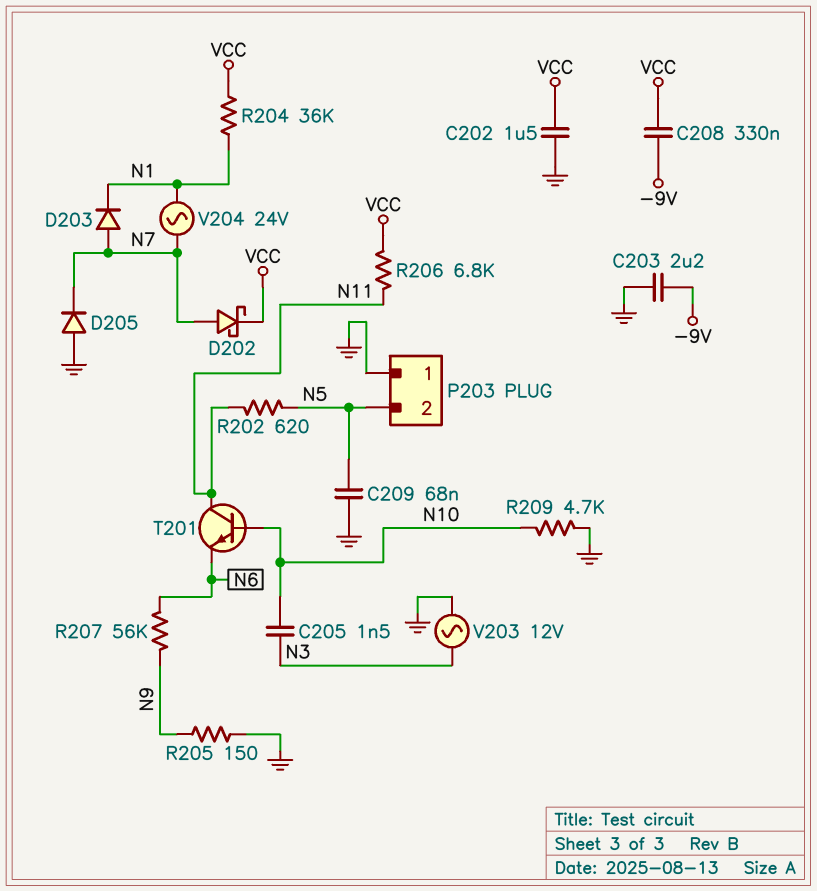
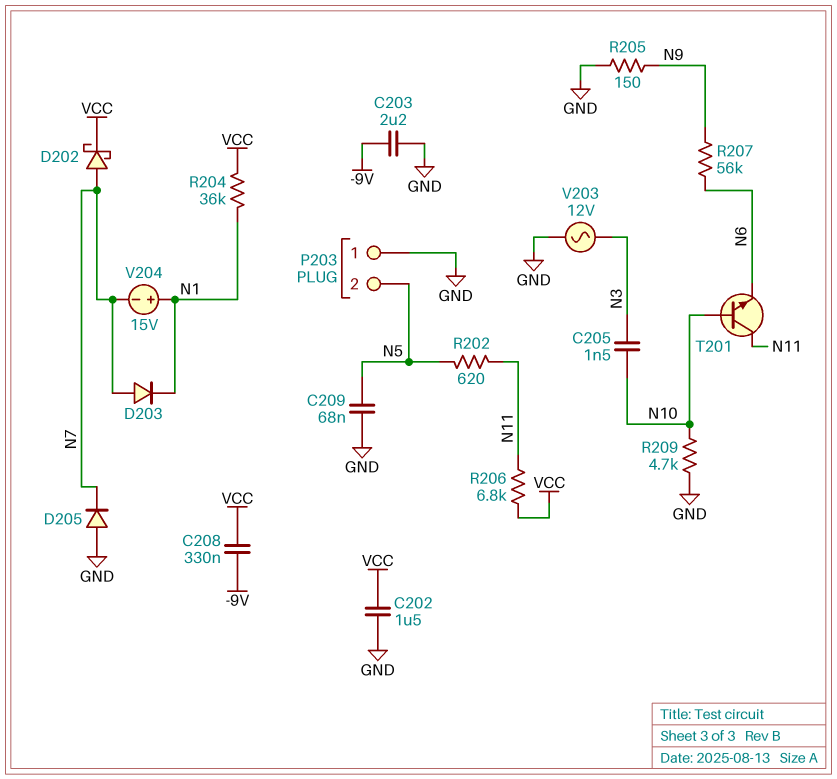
V204: AC 24V (N1, N7) -> 15V (plus N1, minus N7)

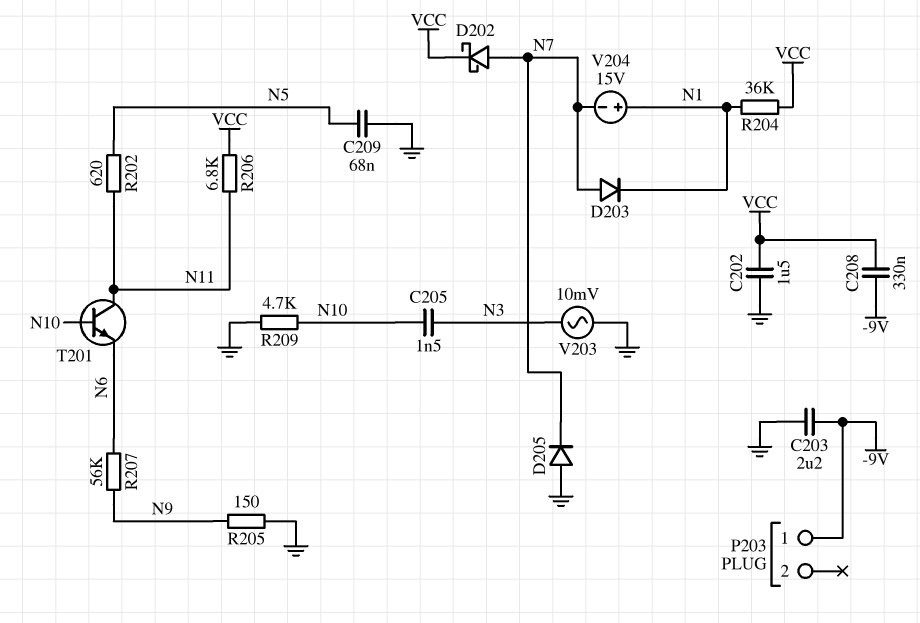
P203 pin 1: GND -> -9V
P203 pin 2: N5 -> none
V203: AC 12V (GND, N3) -> AC 10mV (GND, N3)

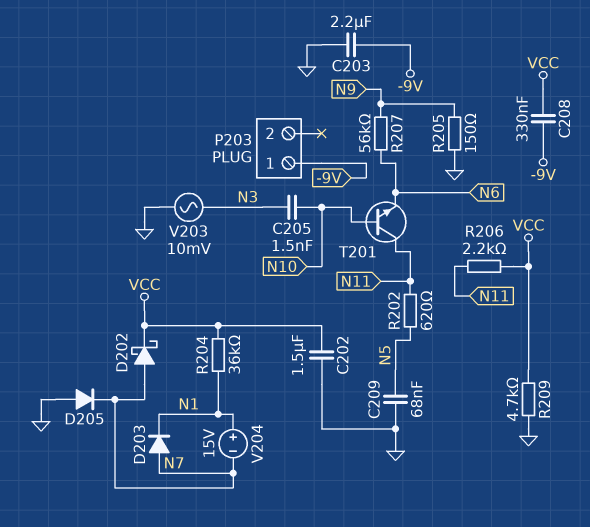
R206: 6.8k (N11, VCC) -> 2.2k (N11, VCC)
R209: 4.7k (GND, N10) -> 4.7k (GND, VCC)

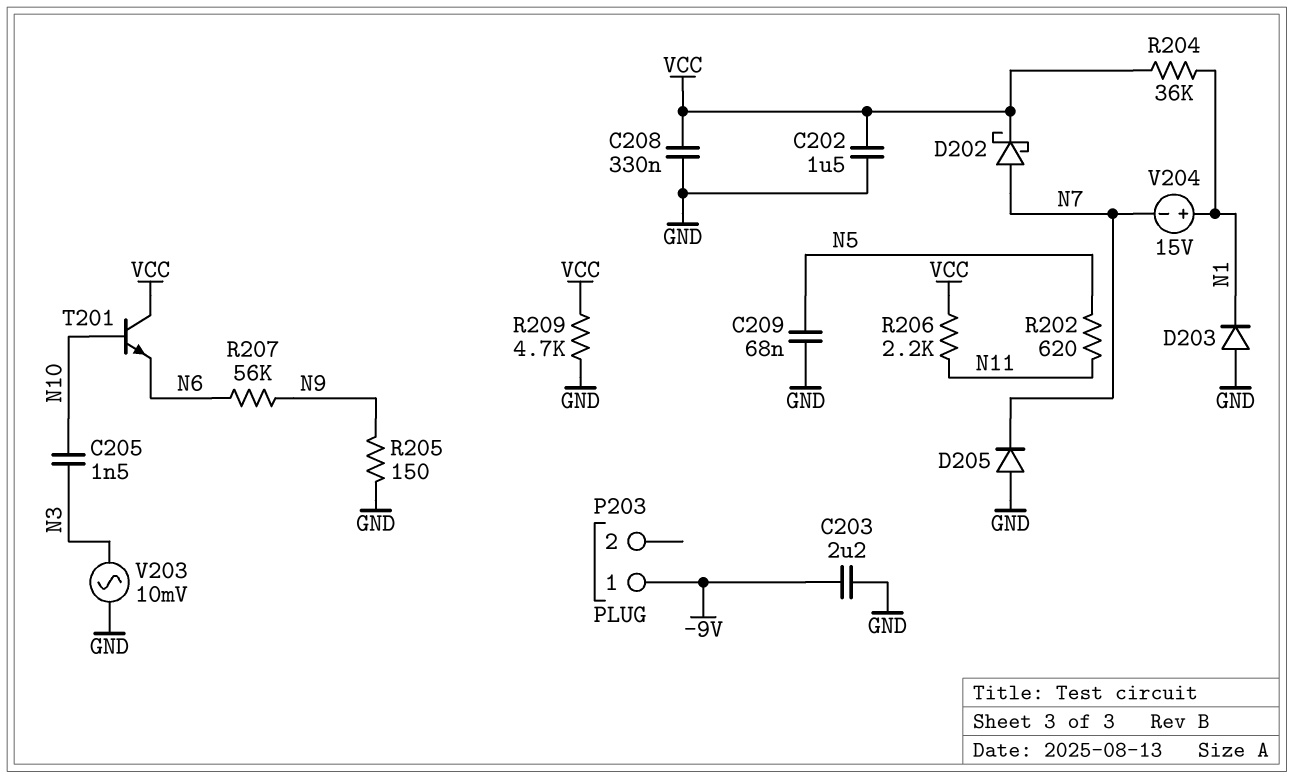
C208: 330nF (-9V, VCC) -> 330nF (GND, VCC)
D203: diode (A N7, K N1) -> diode (A GND, K N1)
T201: NPN (B N10, C N11, E N6) -> NPN (B N10, C VCC, E N6)

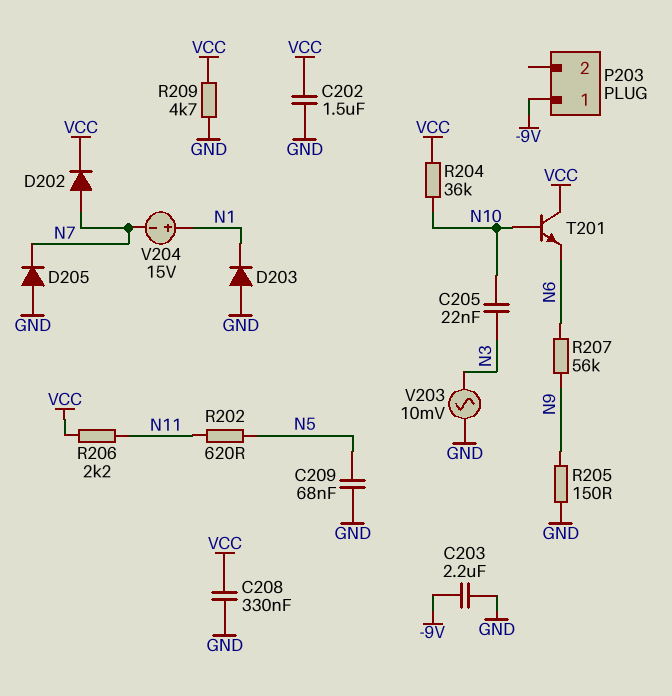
C205: 1.5nF (N3, N10) -> 22nF (N3, N10)
D202: schottky (A N7, K VCC) -> diode (A N7, K VCC)
R204: 36k (N1, VCC) -> 36k (N10, VCC)

